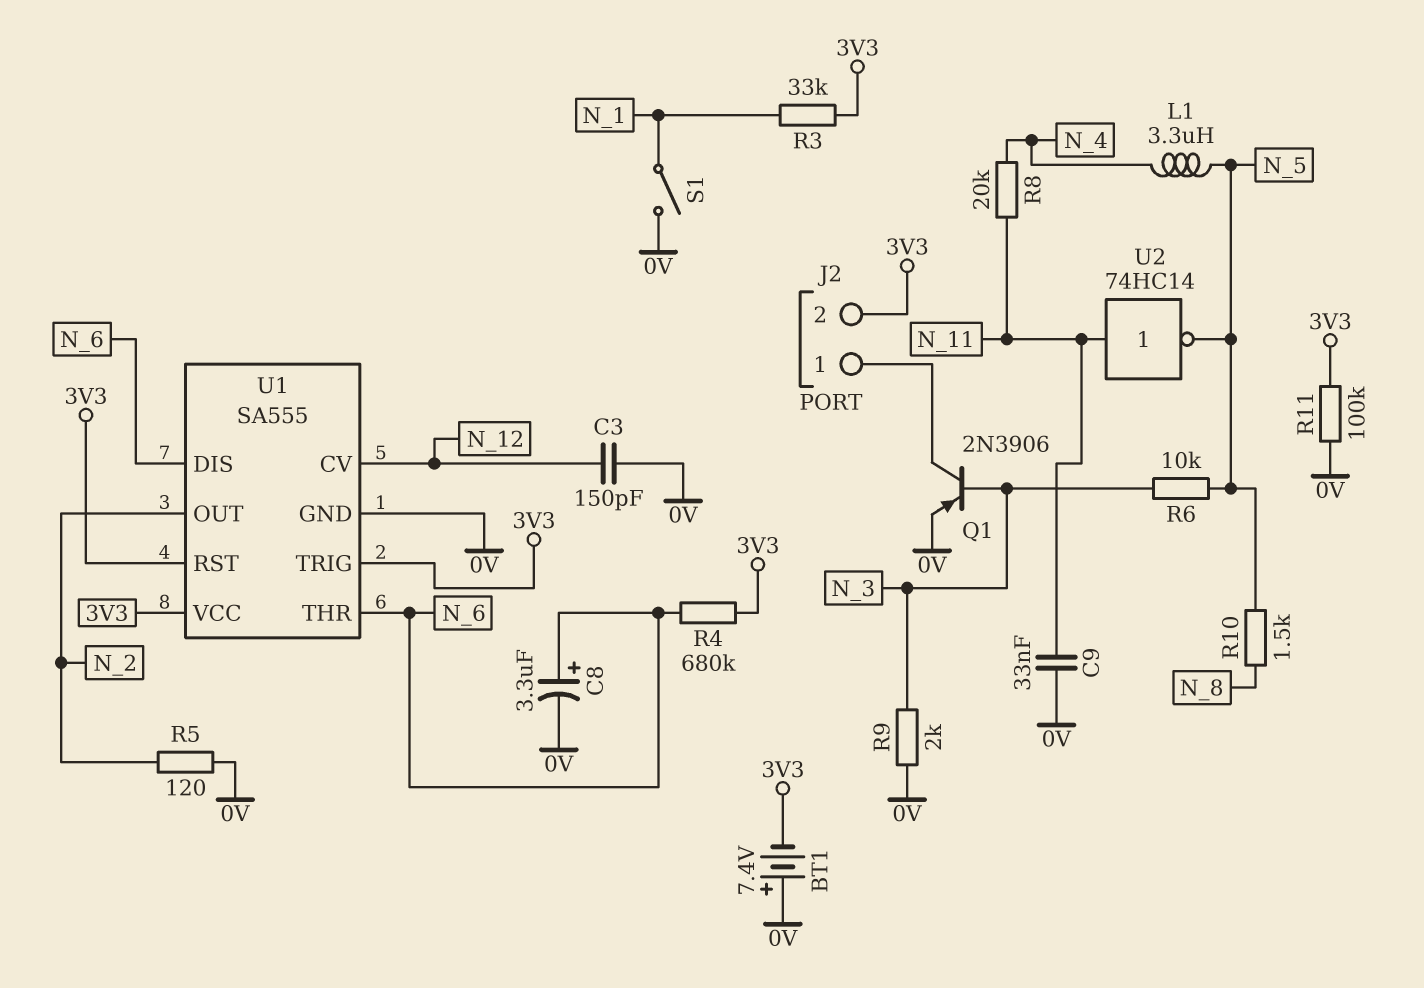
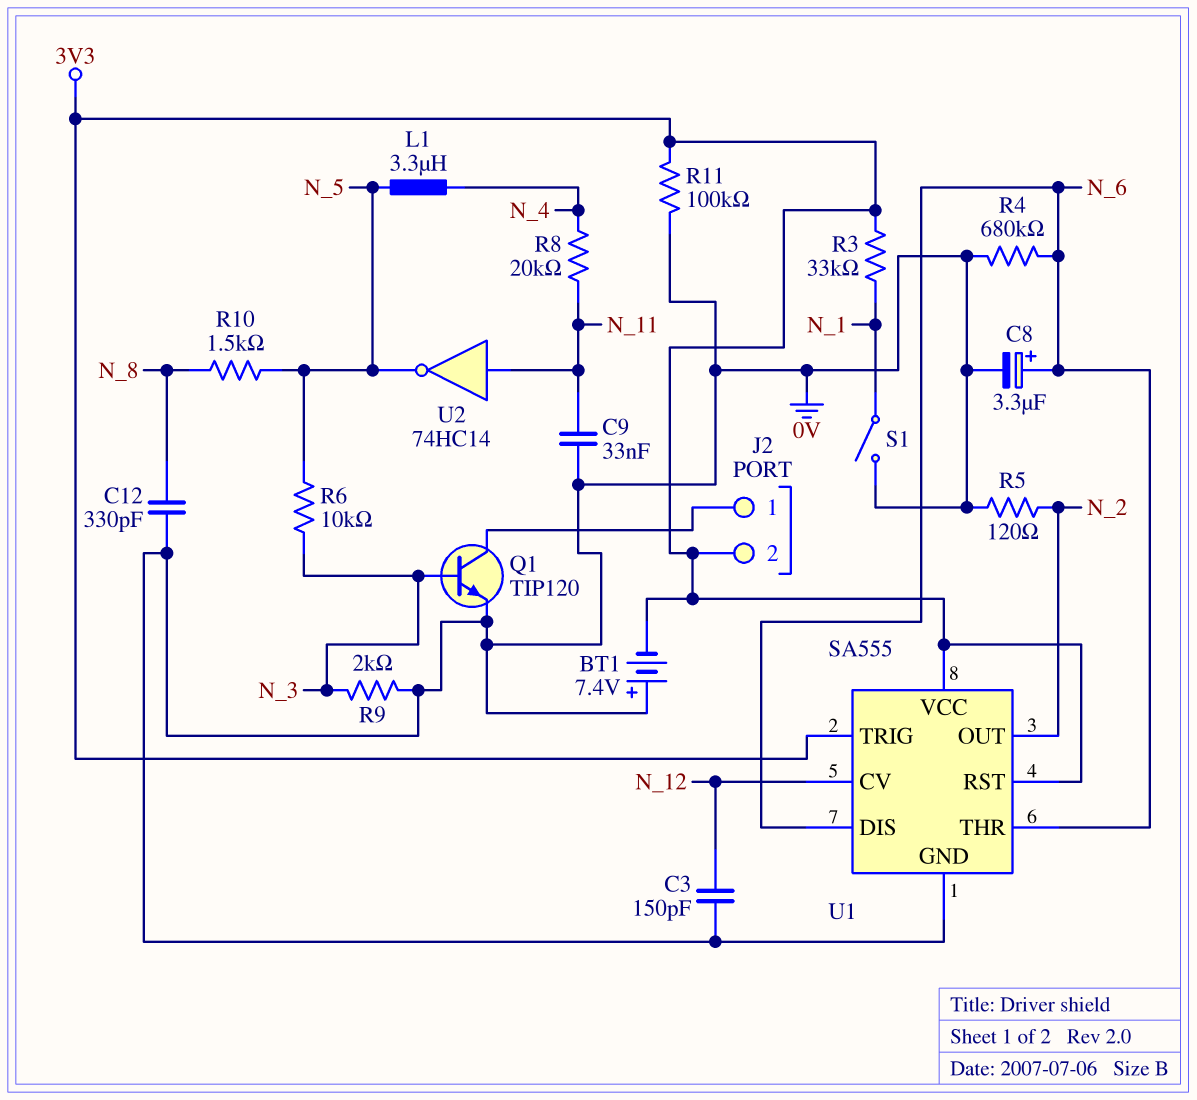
C12: none -> 330pF (0V, N_8)
Q1: PNP 2N3906 (B N_3, C J2/1, E 0V) -> NPN TIP120 (B N_3, C J2/1, E 0V)
R4: 680k (3V3, N_6) -> 680k (0V, N_6)

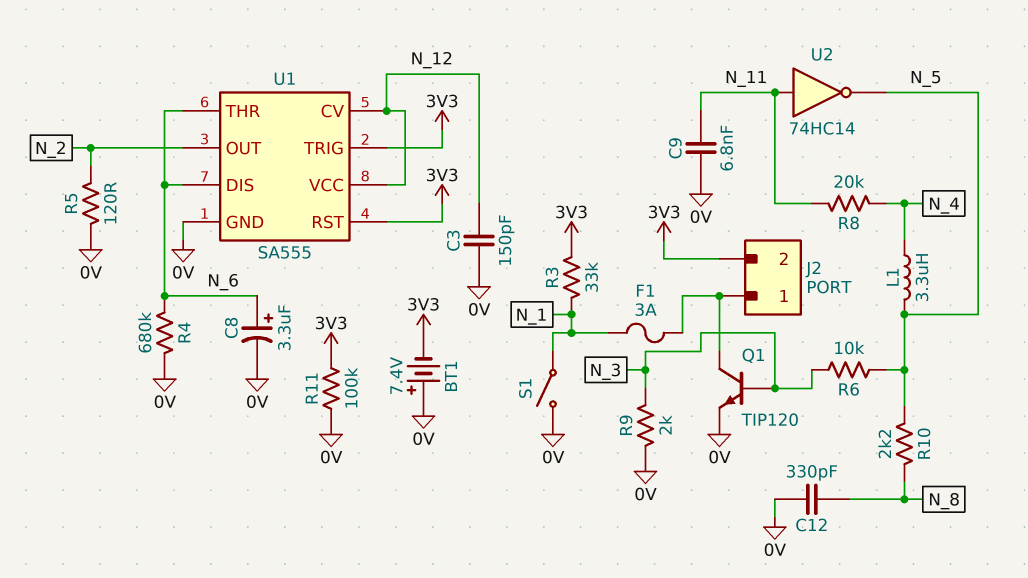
C9: 33nF (0V, N_11) -> 6.8nF (0V, N_11)
F1: none -> 3A (J2/1, N_1)
R10: 1.5k (N_5, N_8) -> 2.2k (N_5, N_8)
U1 pin VCC: 3V3 -> N_12

